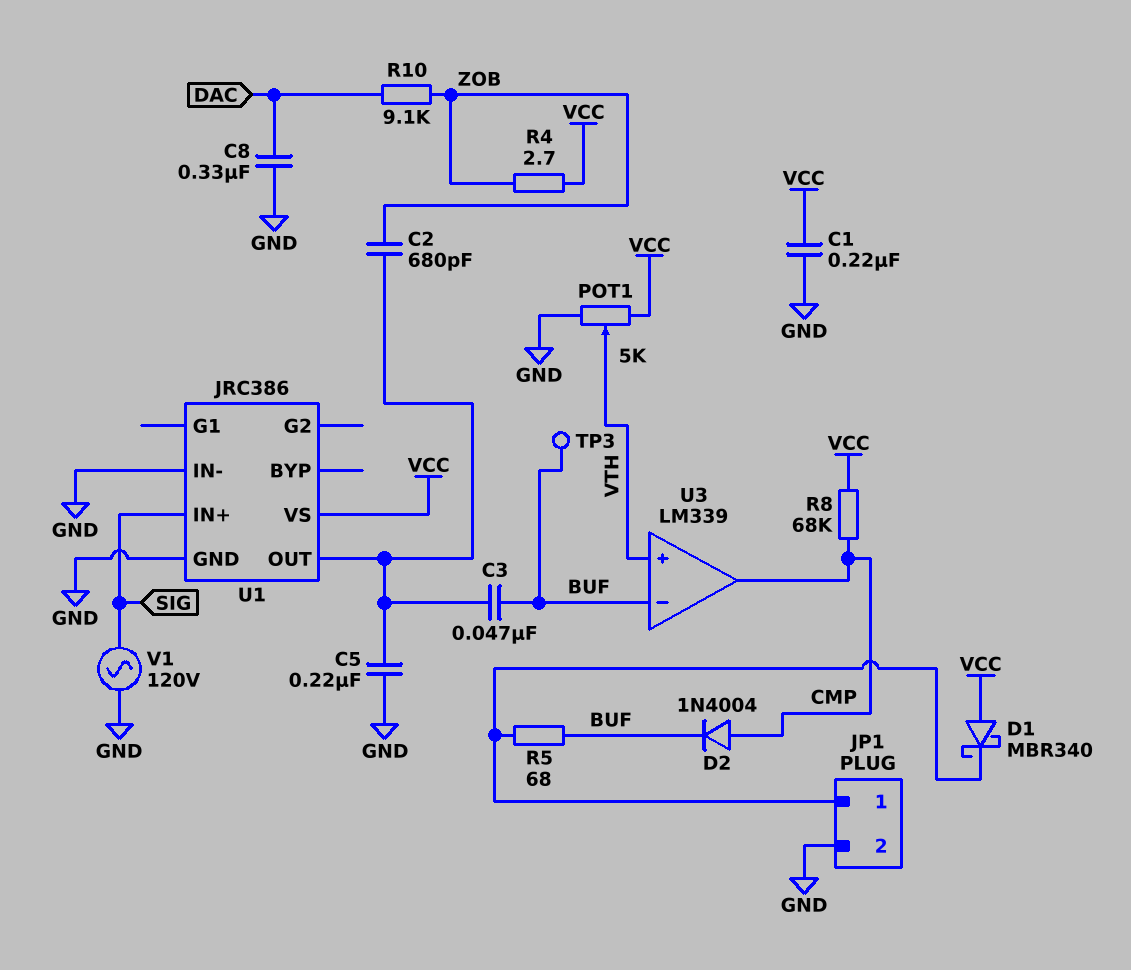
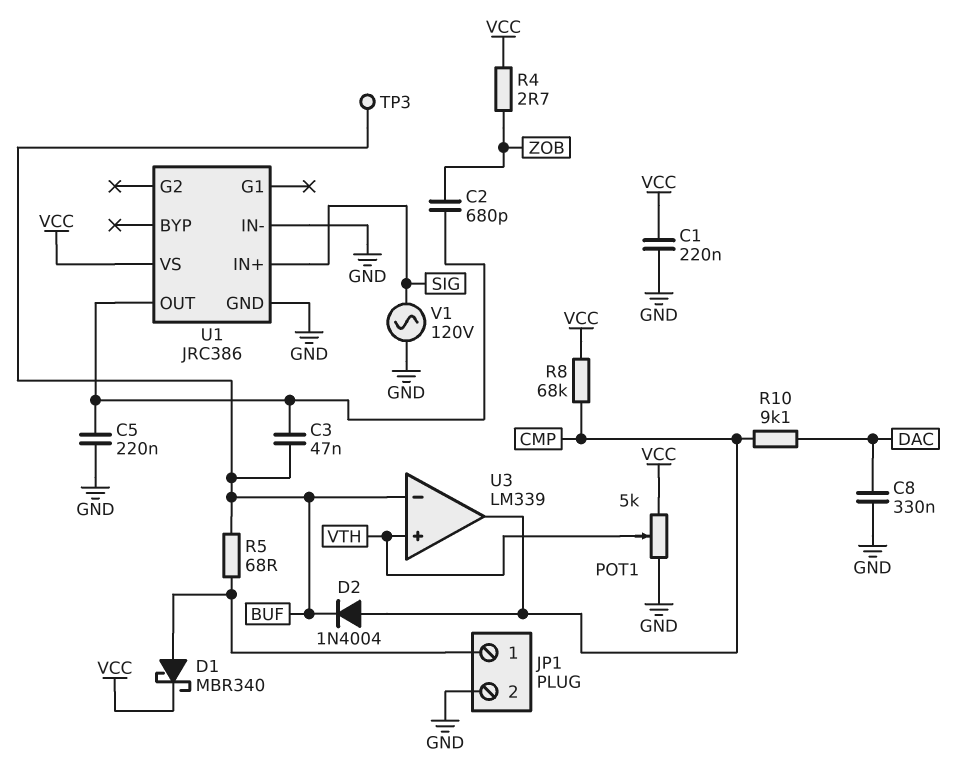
D1: schottky MBR340 (A VCC, K JP1/1) -> schottky MBR340 (A JP1/1, K VCC)
R10: 9.1k (DAC, ZOB) -> 9.1k (CMP, DAC)

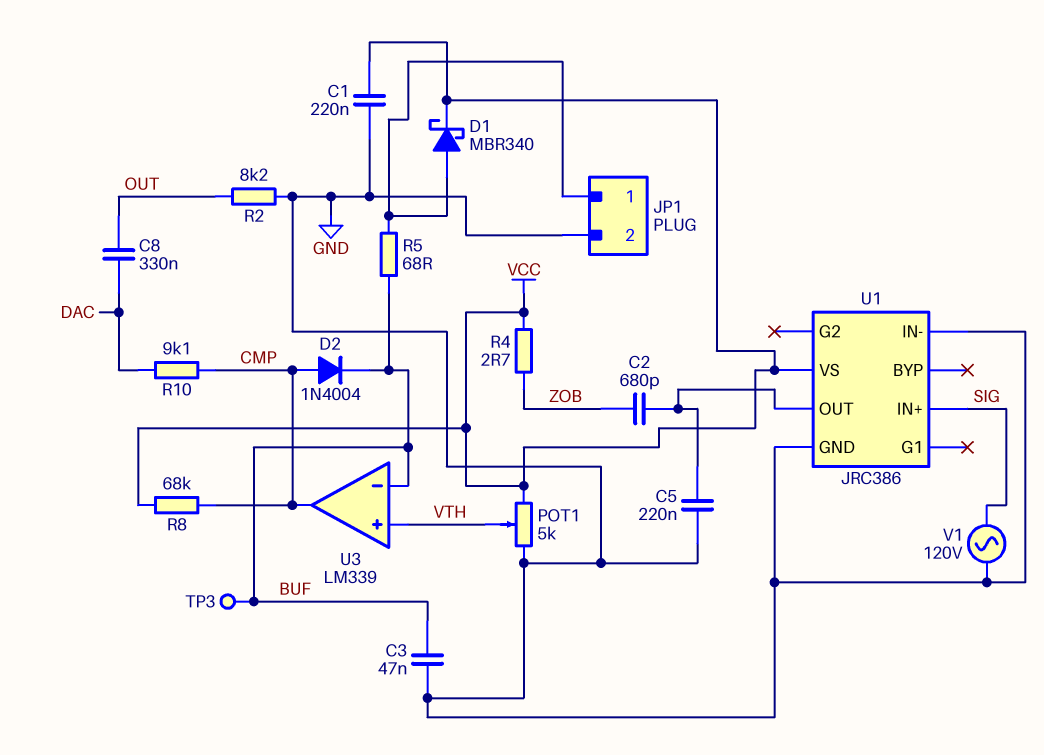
C3: 47nF (BUF, U1/OUT) -> 47nF (BUF, GND)
C8: 330nF (DAC, GND) -> 330nF (DAC, OUT)
R2: none -> 8.2k (GND, OUT)

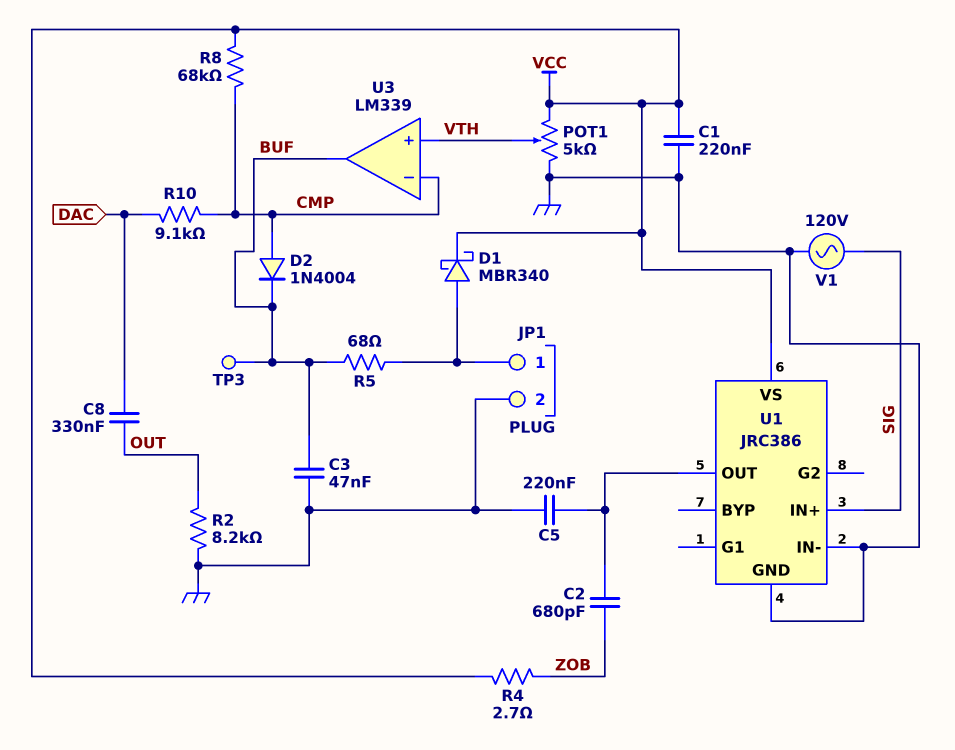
U3 pin in-: BUF -> CMP
U3 pin out: CMP -> BUF

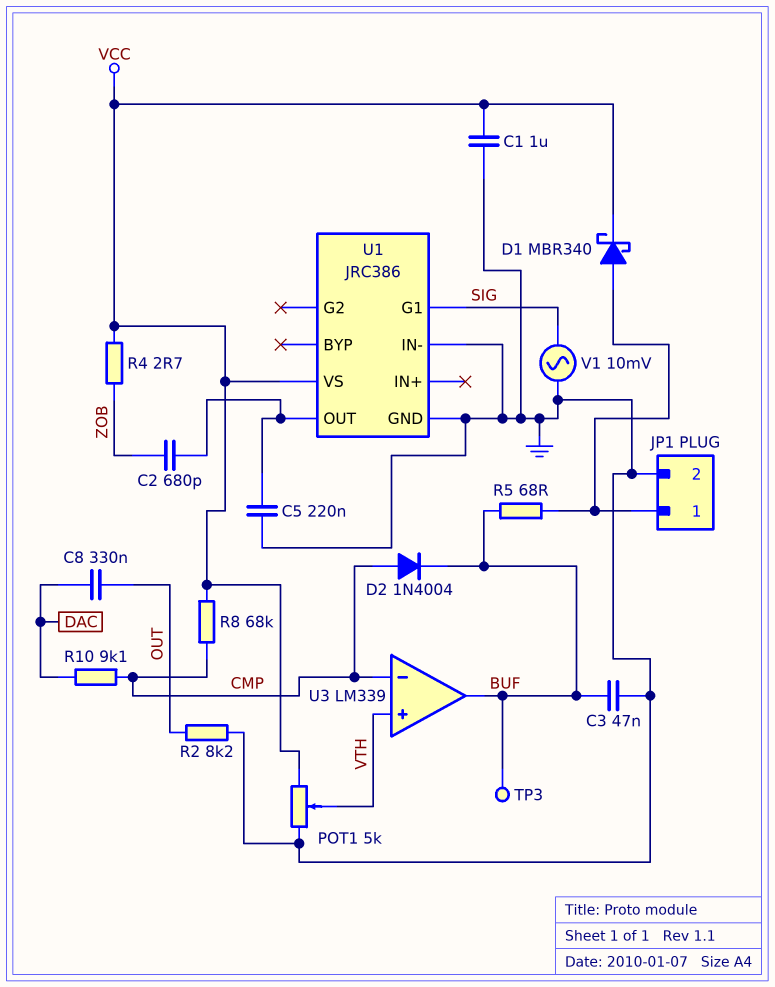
C1: 220nF (GND, VCC) -> 1uF (GND, VCC)
U1 pin G1: none -> SIG
U1 pin IN+: SIG -> none
V1: AC 120V (GND, SIG) -> AC 10mV (GND, SIG)

